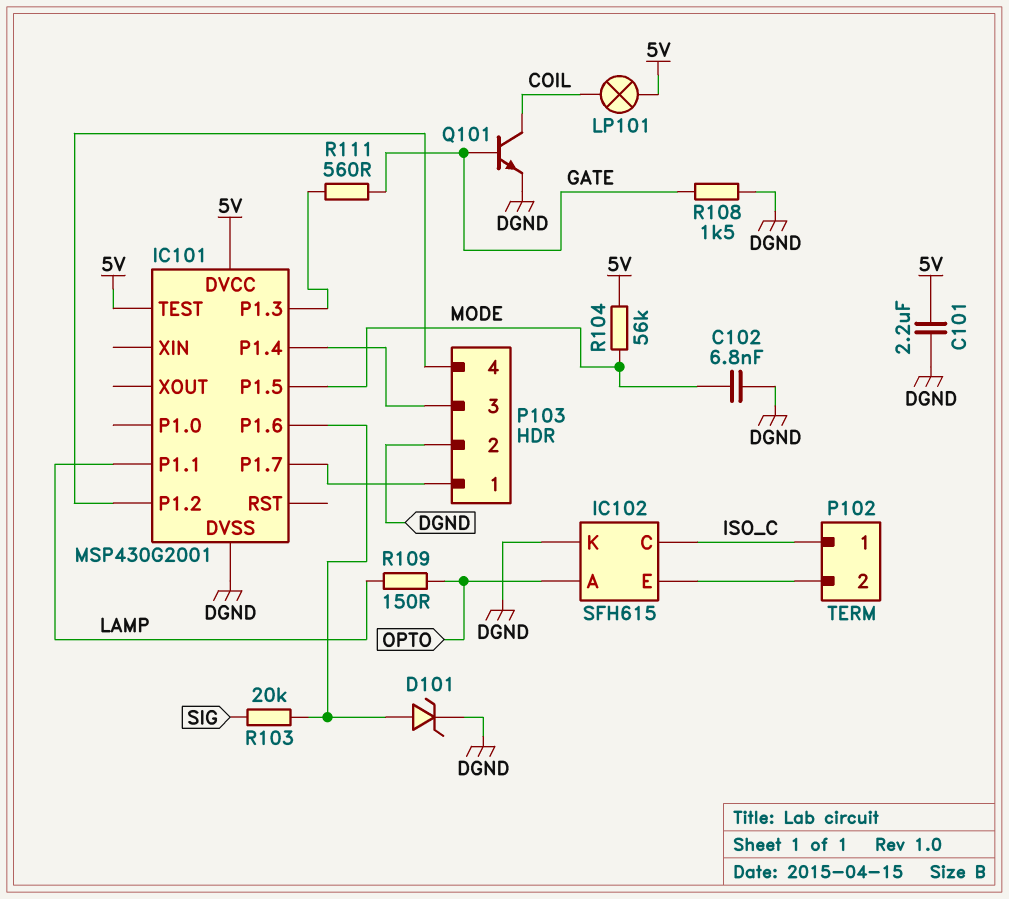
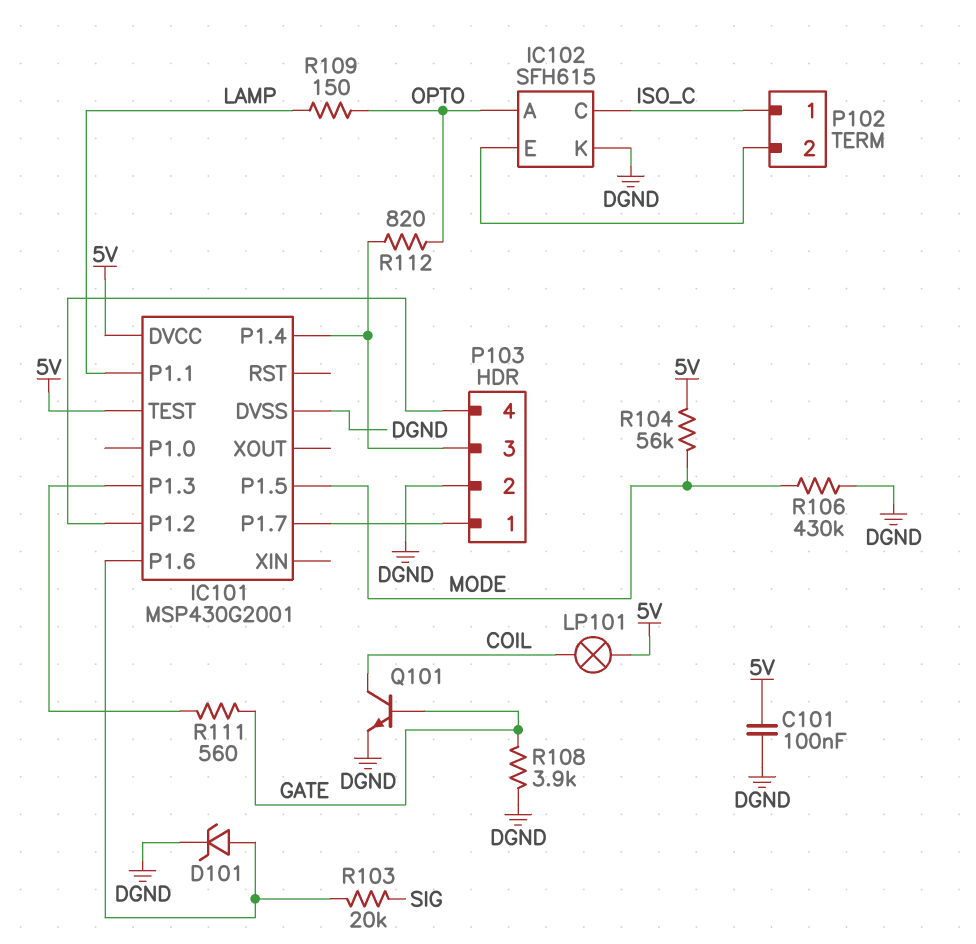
C101: 2.2uF (5V, DGND) -> 100nF (5V, DGND)
C102: 6.8nF (DGND, MODE) -> none
R106: none -> 430k (DGND, MODE)
R108: 1.5k (DGND, GATE) -> 3.9k (DGND, GATE)
R112: none -> 820 (IC101/P1.4, OPTO)

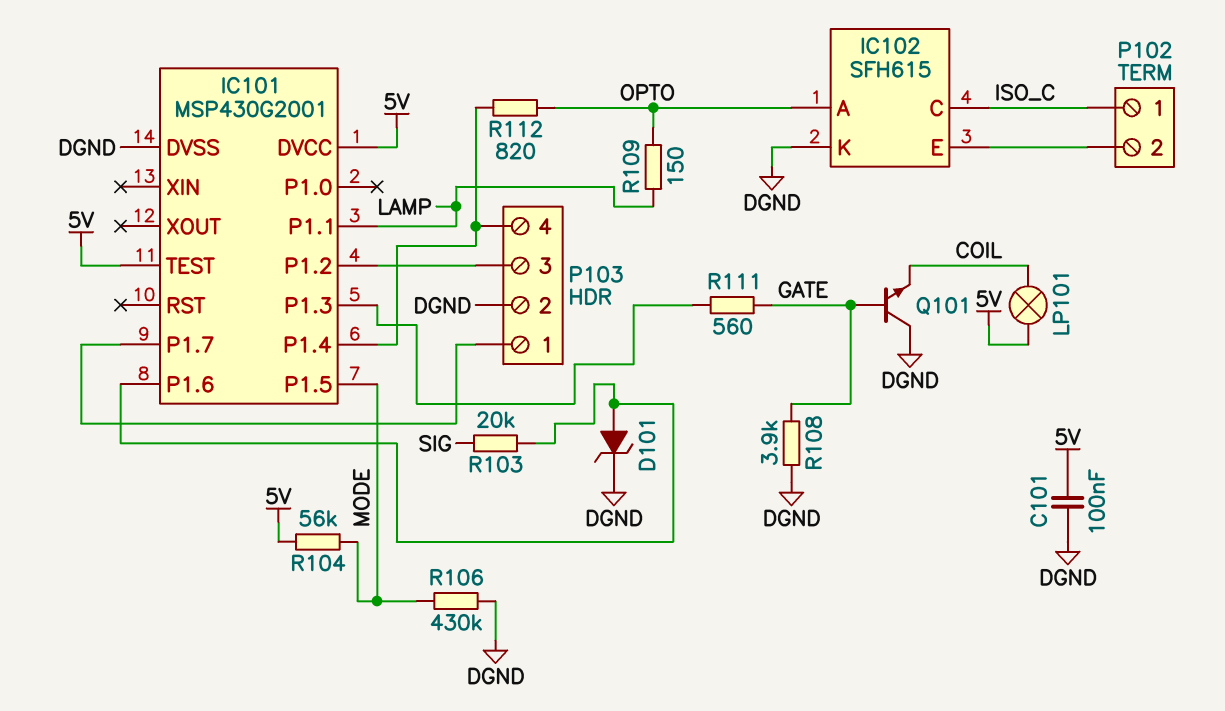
P103 pin 3: IC101/P1.4 -> IC101/P1.2
P103 pin 4: IC101/P1.2 -> IC101/P1.4
Q101: NPN (B GATE, C COIL, E DGND) -> NPN (B GATE, C DGND, E COIL)

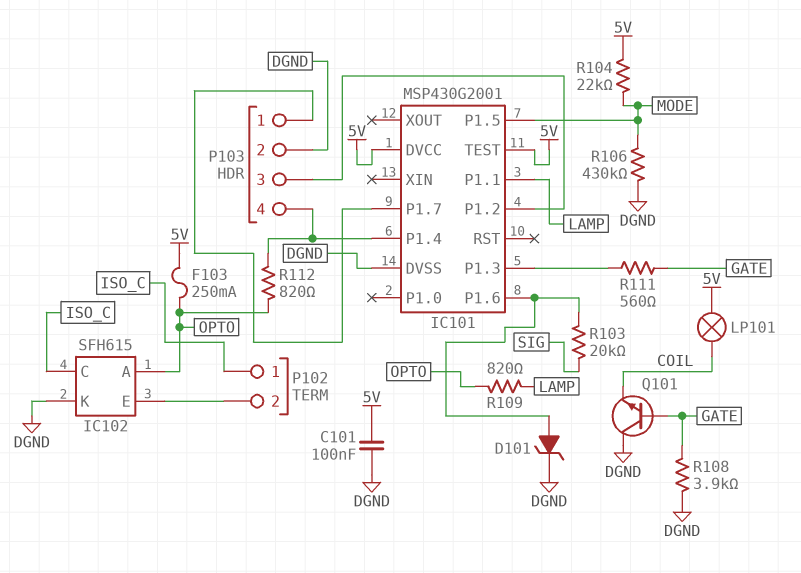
F103: none -> 250mA (5V, OPTO)
R104: 56k (5V, MODE) -> 22k (5V, MODE)
R109: 150 (LAMP, OPTO) -> 820 (LAMP, OPTO)

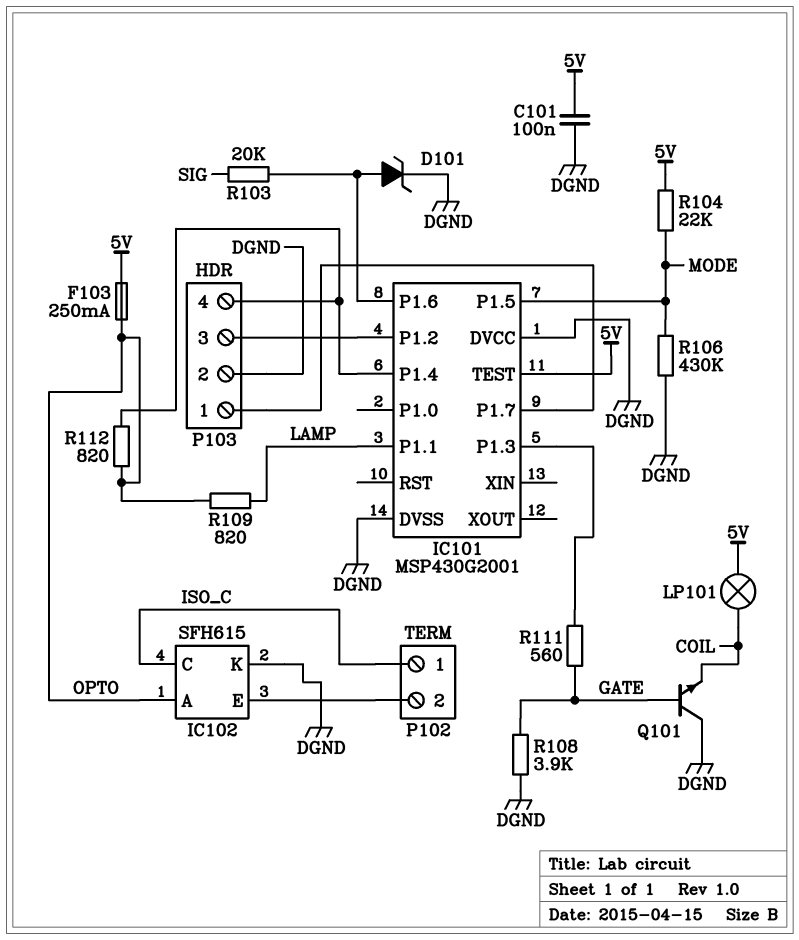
IC101 pin DVCC: 5V -> DGND

